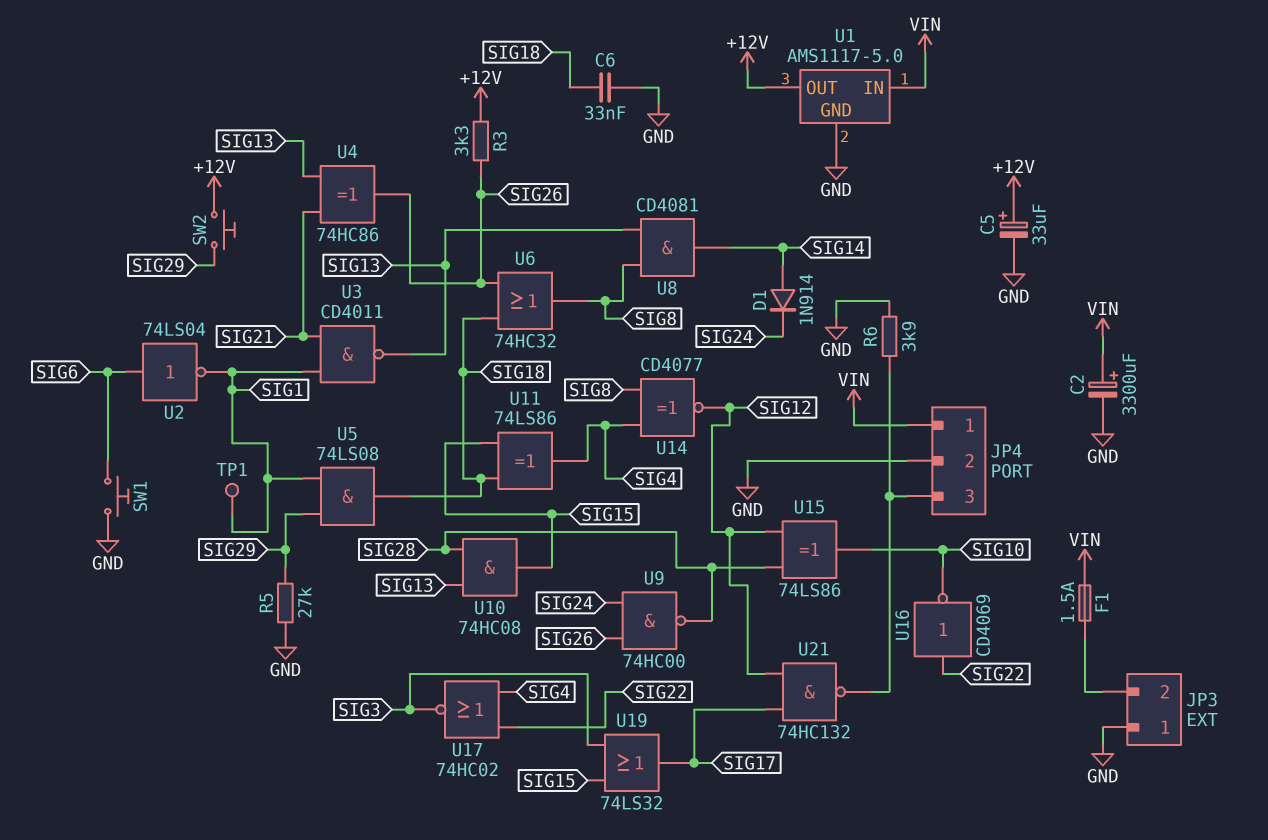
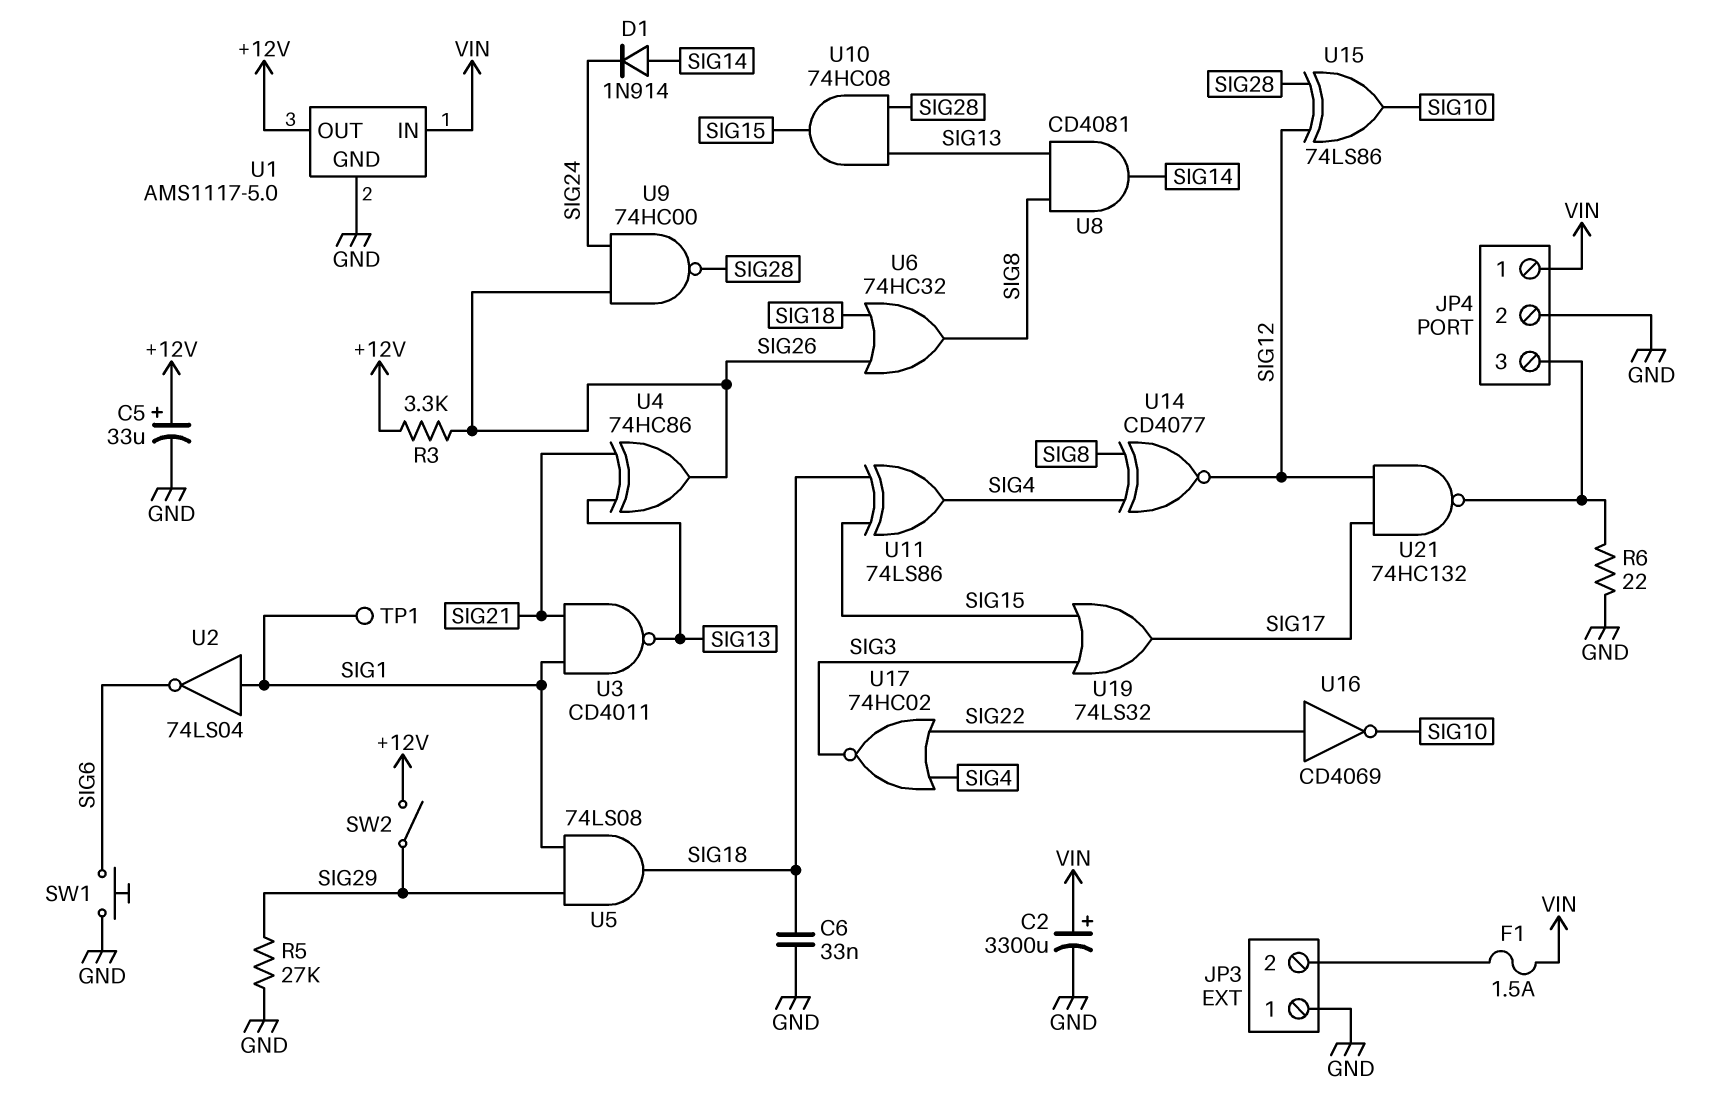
R6: 3.9k (GND, JP4/3) -> 22 (GND, JP4/3)
SW2: button (+12V, SIG29) -> switch (+12V, SIG29)
U2: NOT 74LS04 (in SIG6, out SIG1) -> NOT 74LS04 (in SIG1, out SIG6)

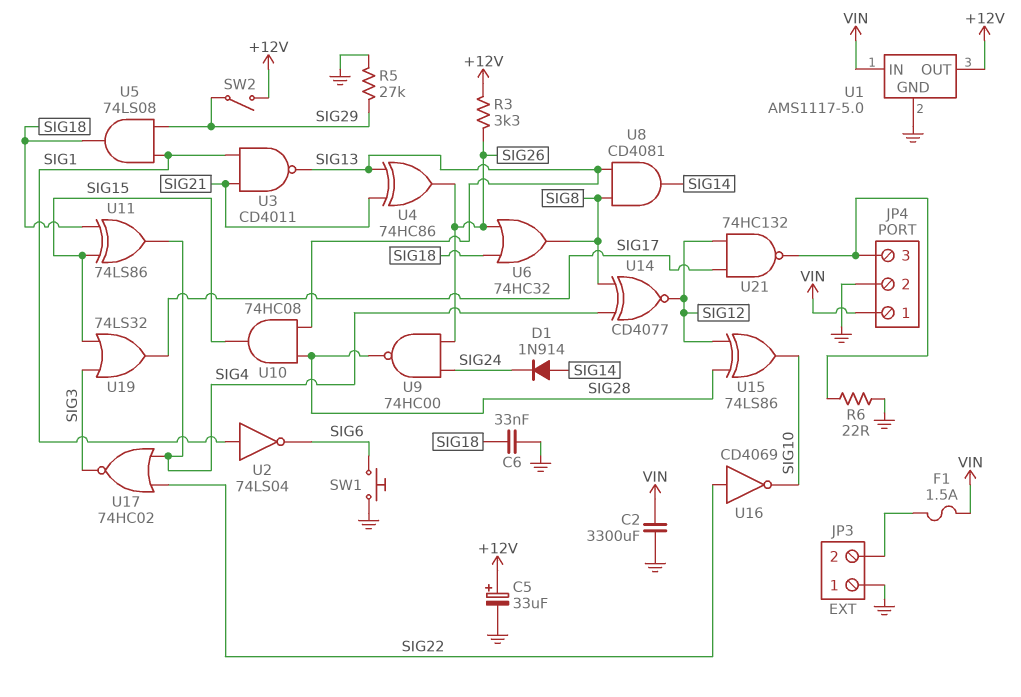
C2: 3300uF (plus VIN, minus GND) -> 3300uF (GND, VIN)
TP1: test point (SIG1) -> none

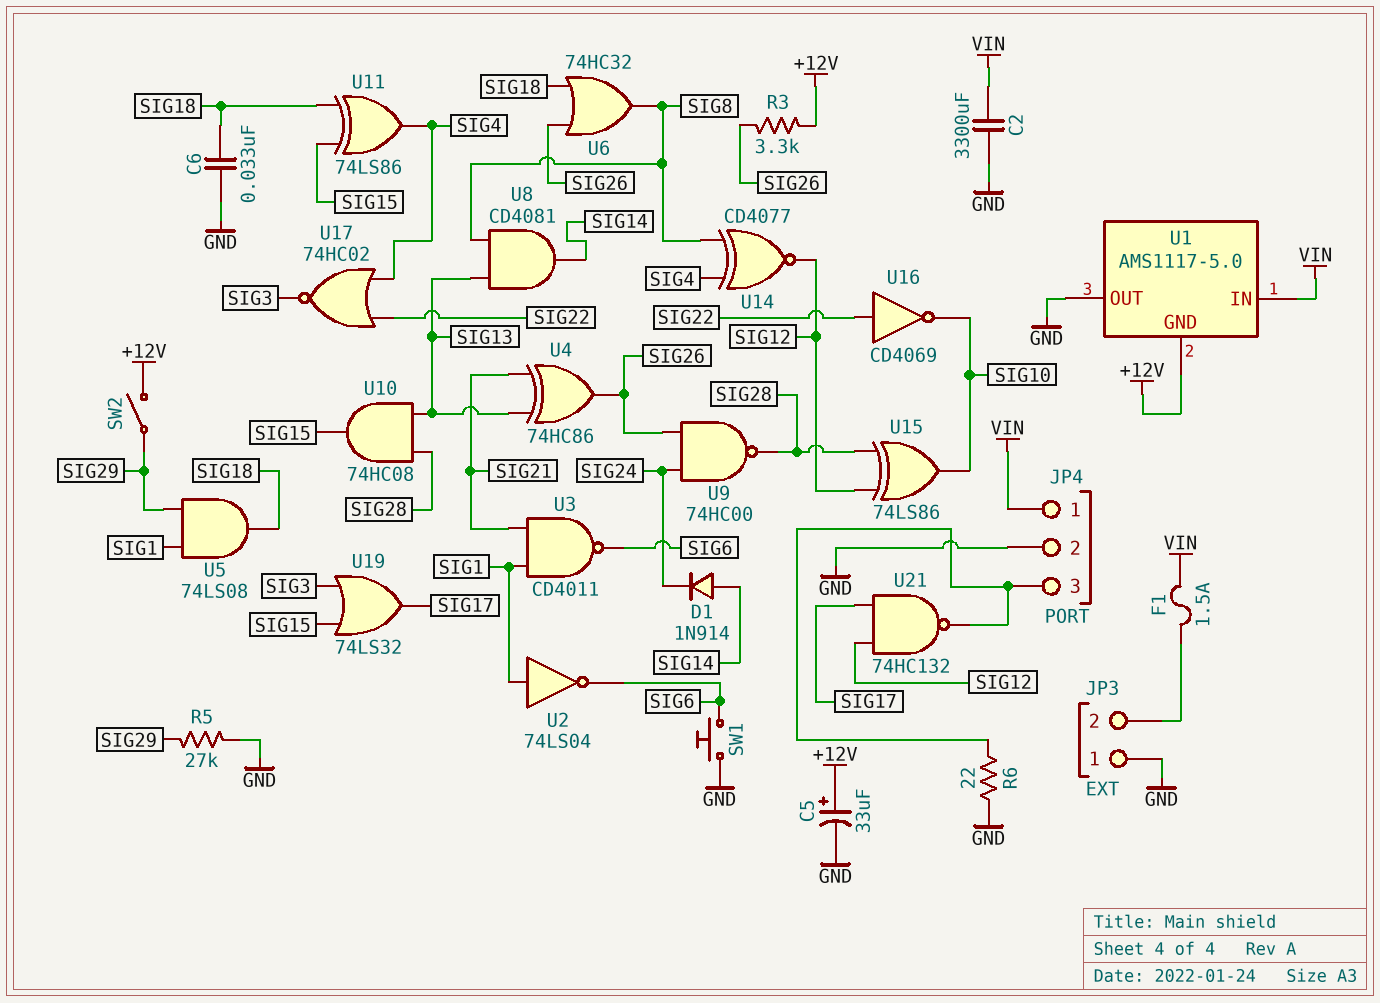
U1 pin GND: GND -> +12V
U1 pin OUT: +12V -> GND
U3: NAND CD4011 (in SIG1, in SIG21, out SIG13) -> NAND CD4011 (in SIG1, in SIG21, out SIG6)

